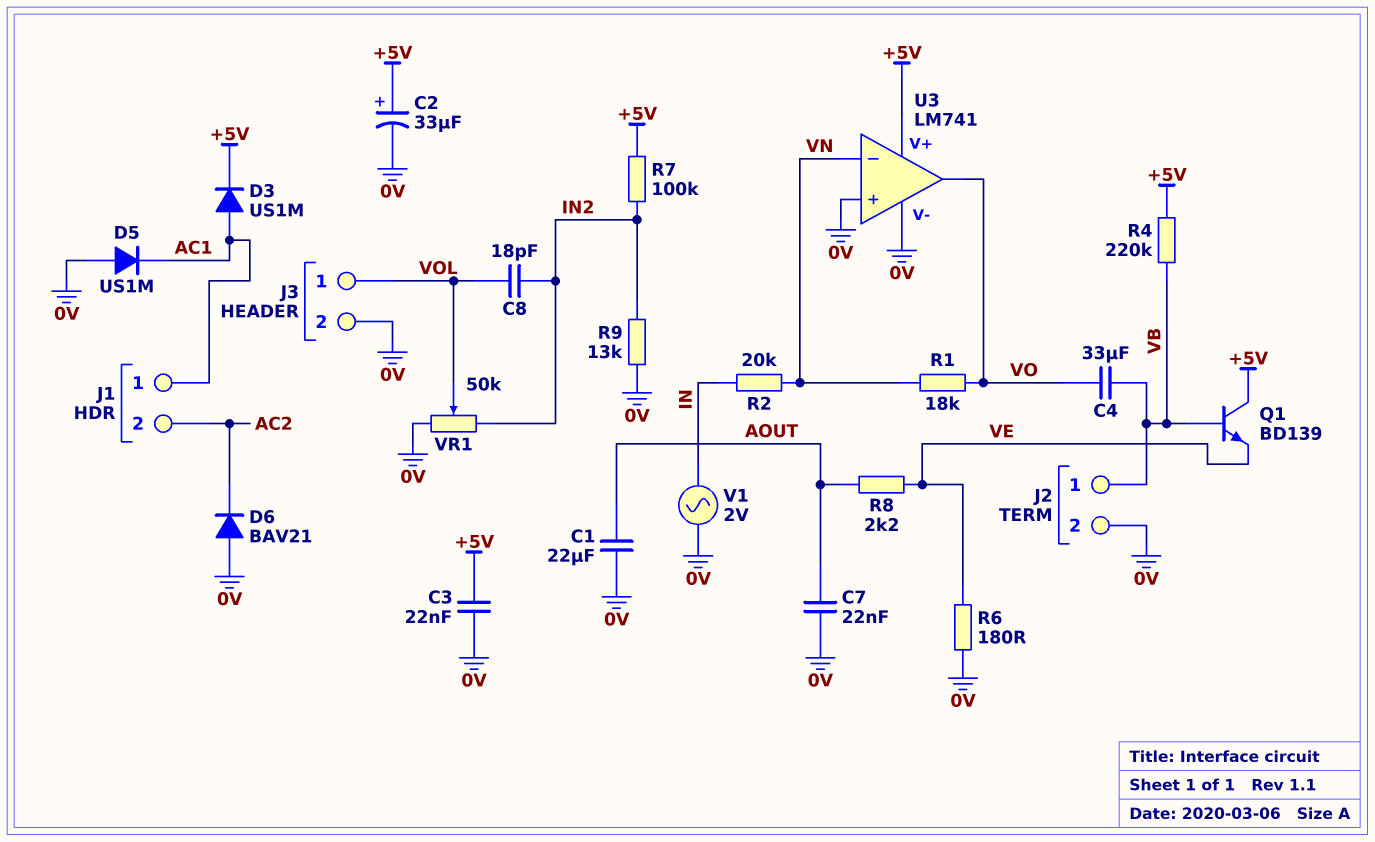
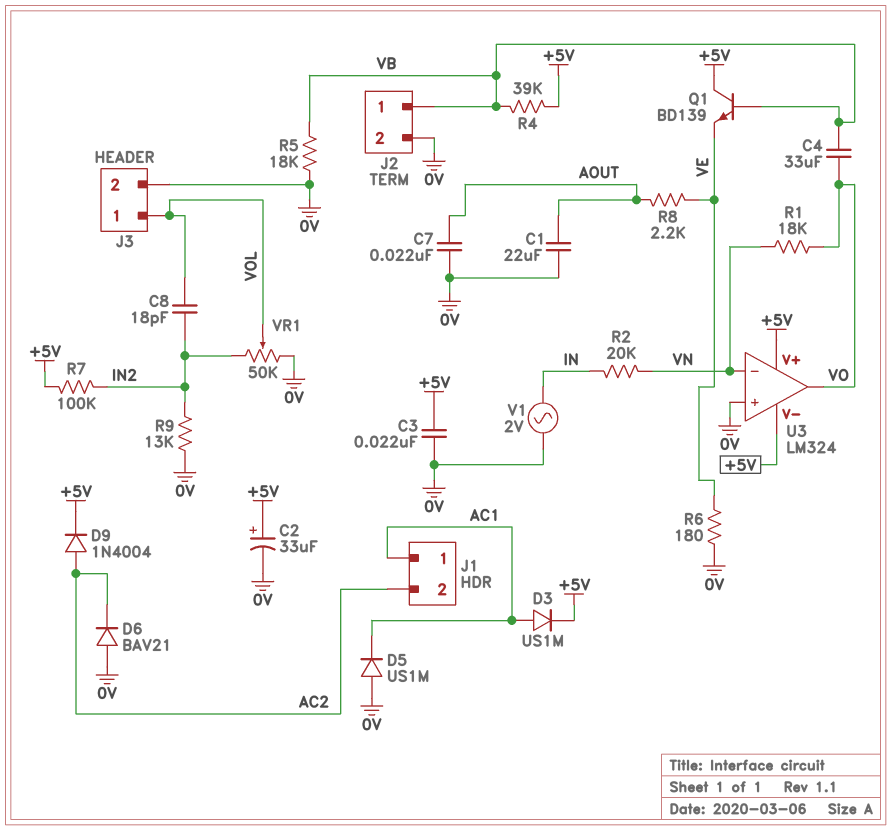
D9: none -> diode 1N4004 (A AC2, K +5V)
R4: 220k (+5V, VB) -> 39k (+5V, VB)
R5: none -> 18k (0V, VB)
U3: LM741 -> LM324
U3 pin V-: 0V -> +5V

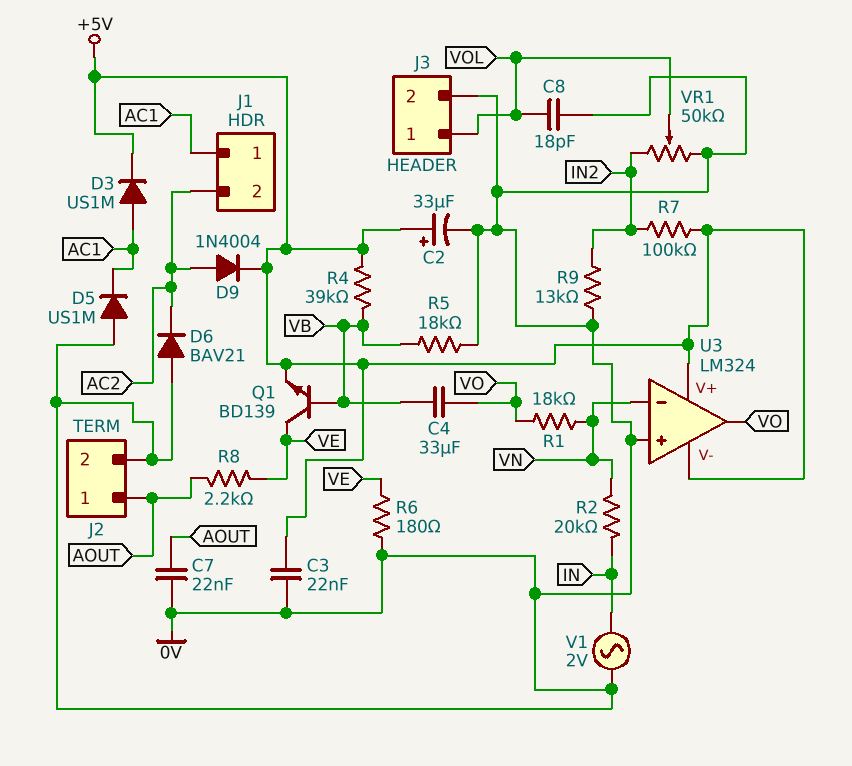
C1: 22uF (0V, AOUT) -> none
C8: 18pF (IN2, VOL) -> 18pF (0V, VOL)
J2 pin 1: VB -> AOUT
Q1: NPN BD139 (B VB, C +5V, E VE) -> NPN BD139 (B VB, C VE, E +5V)

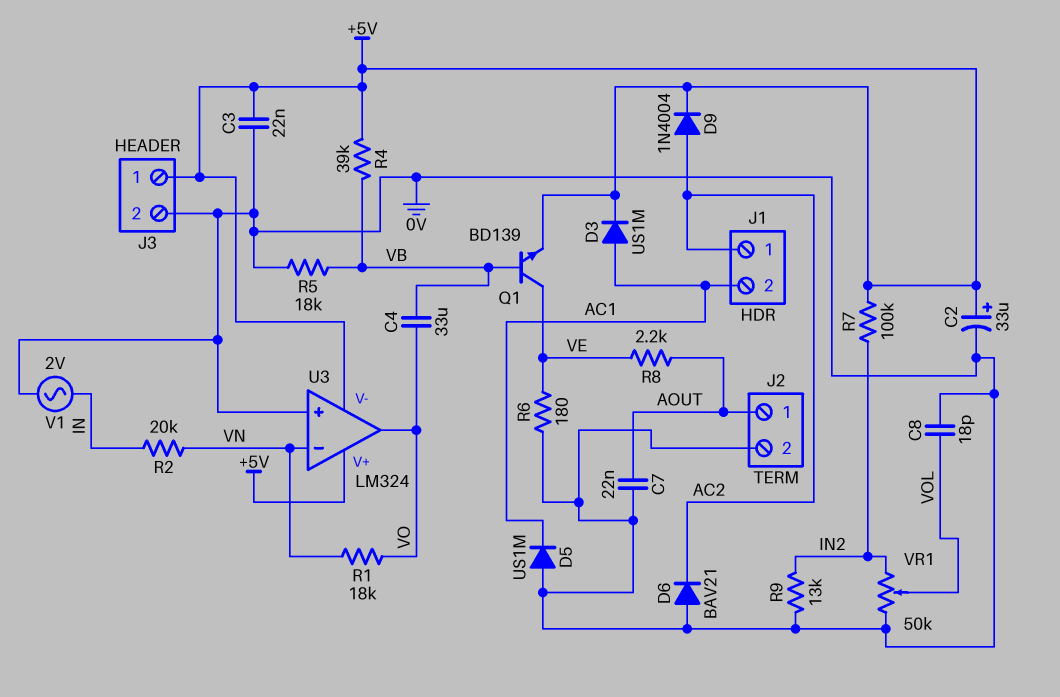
J1 pin 1: AC1 -> AC2
J1 pin 2: AC2 -> AC1
J3 pin 1: VOL -> +5V

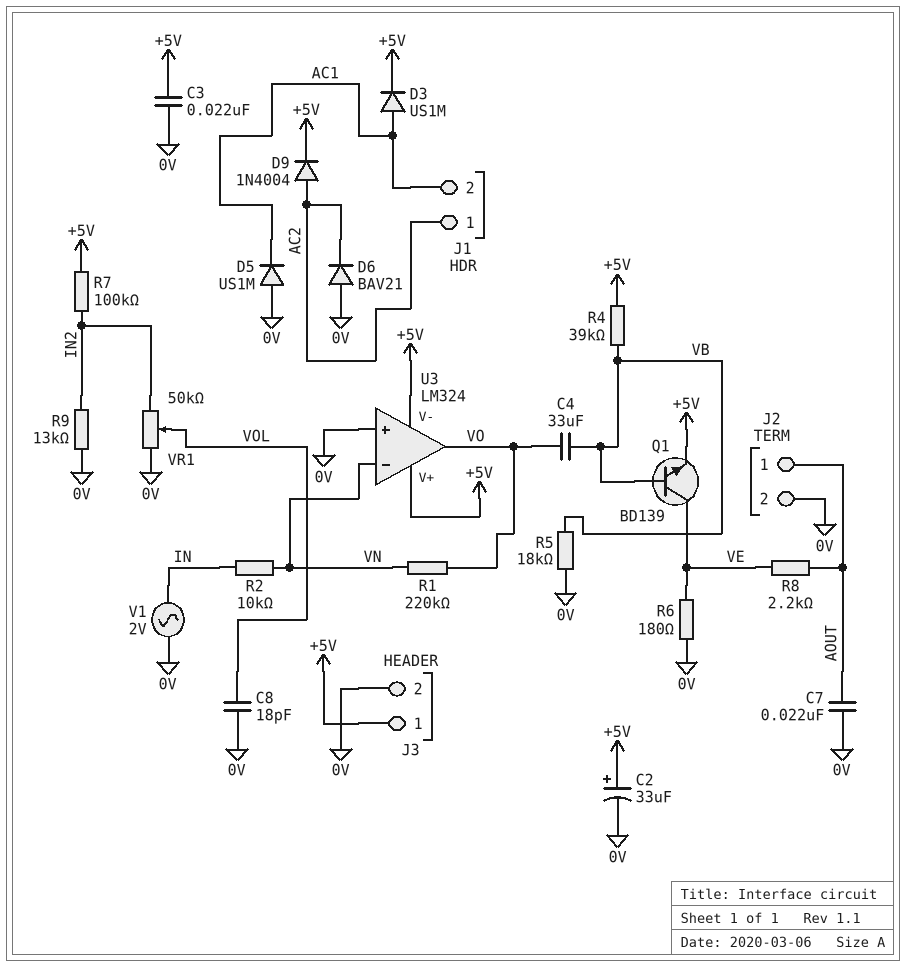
R1: 18k (VN, VO) -> 220k (VN, VO)
R2: 20k (IN, VN) -> 10k (IN, VN)

